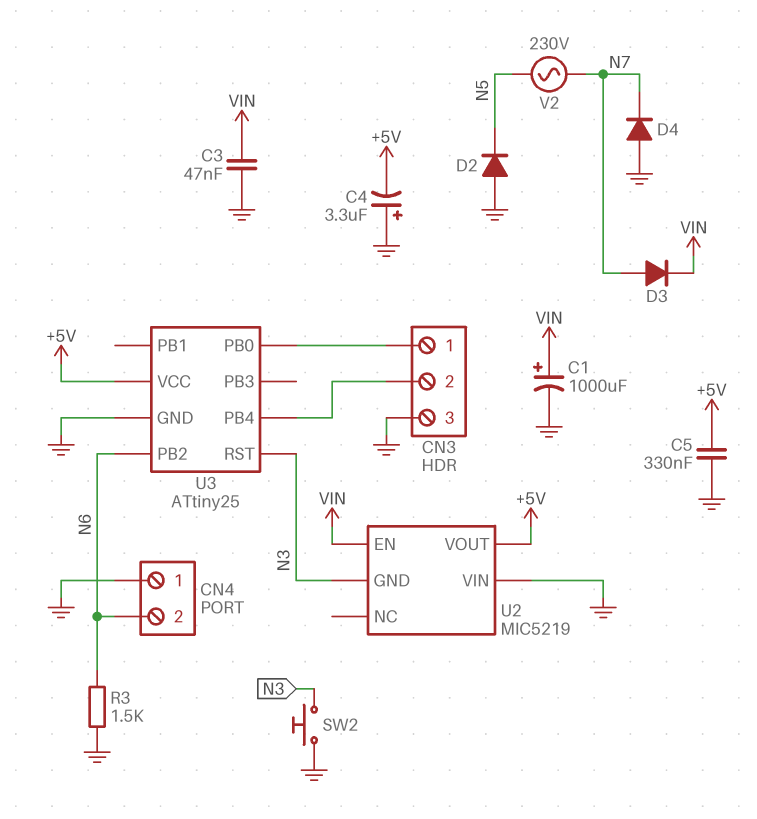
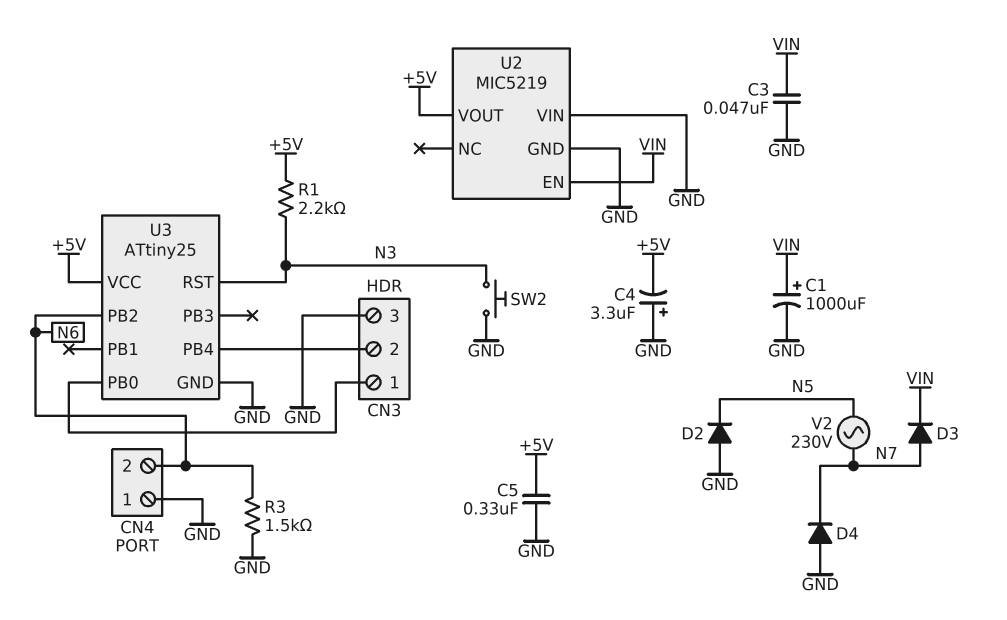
R1: none -> 2.2k (+5V, N3)
U2 pin GND: N3 -> GND

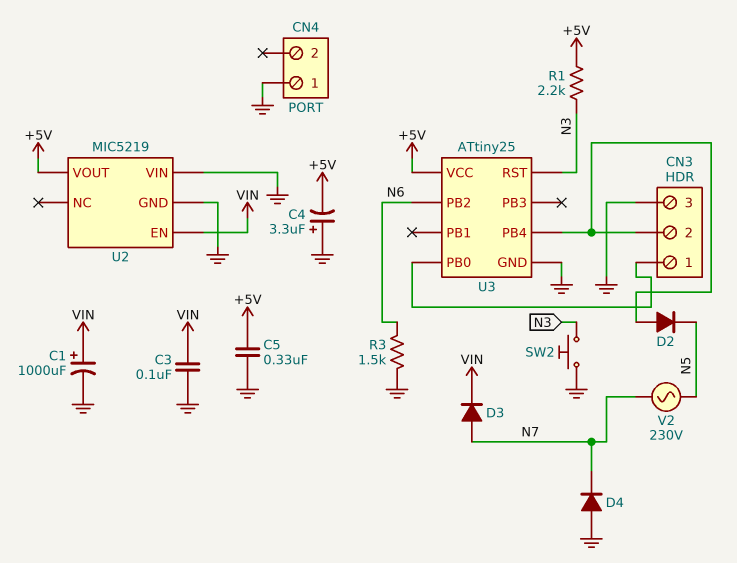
C3: 47nF (GND, VIN) -> 100nF (GND, VIN)
CN4 pin 2: N6 -> none
D2: diode (A GND, K N5) -> diode (A CN3/2, K N5)

